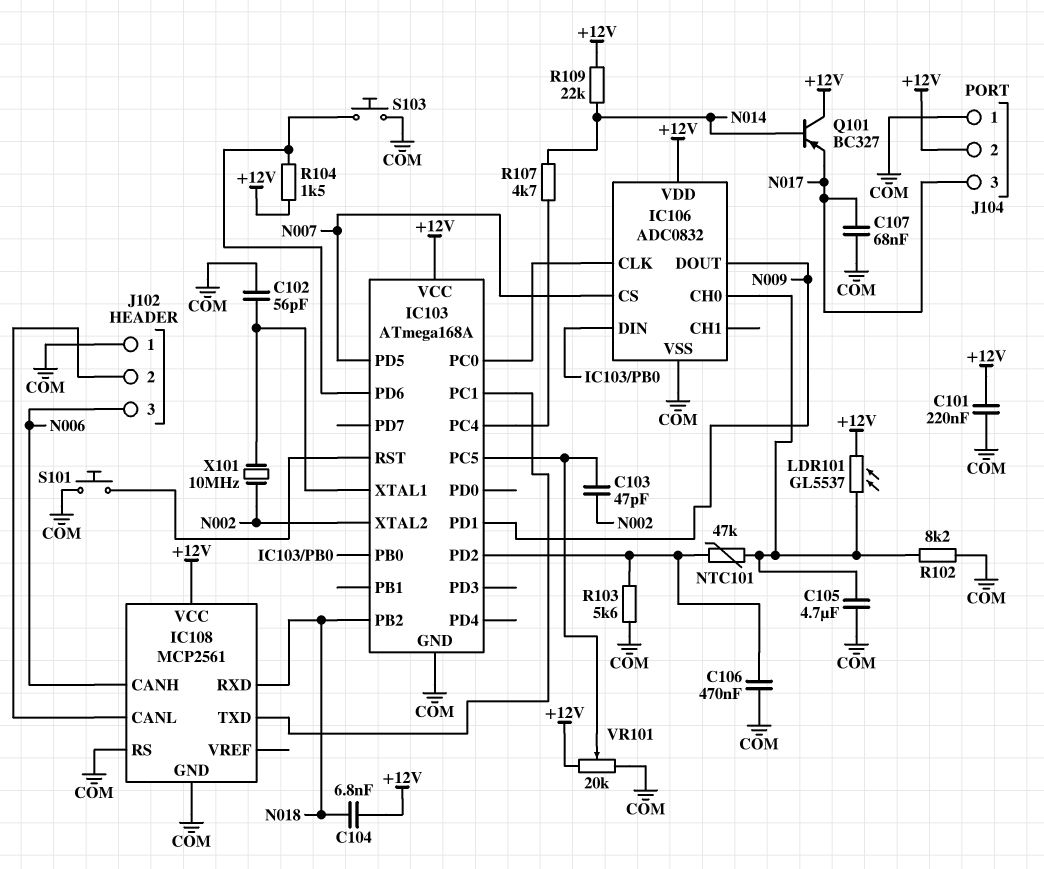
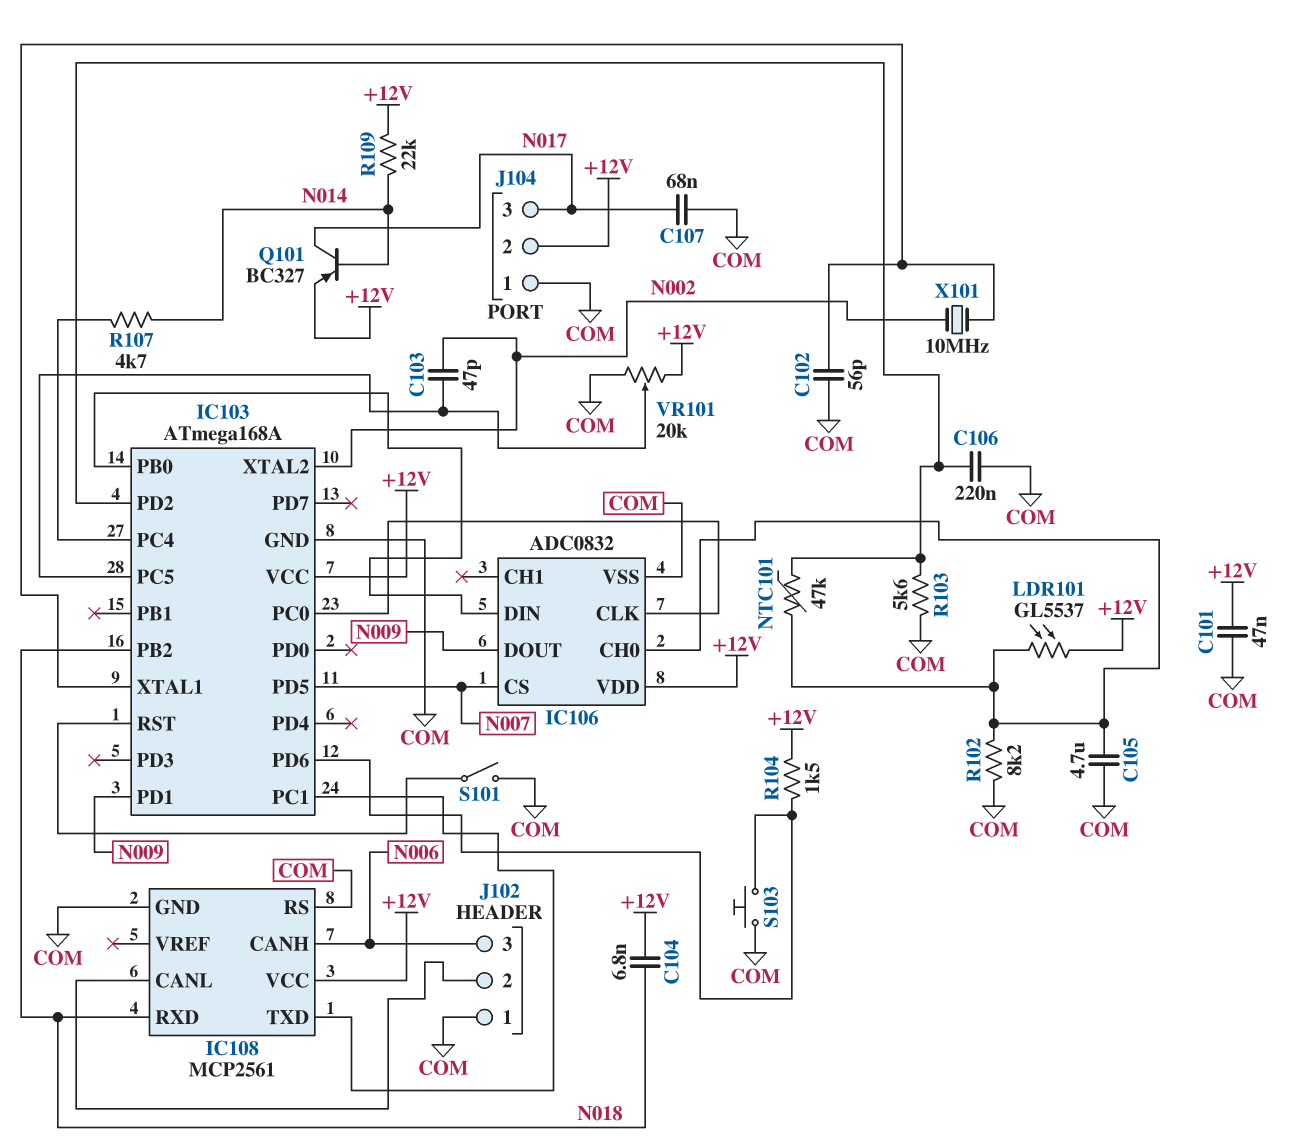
C101: 220nF (+12V, COM) -> 47nF (+12V, COM)
C106: 470nF (COM, IC103/PD2) -> 220nF (COM, IC103/PD2)
Q101: PNP BC327 (B N014, C +12V, E N017) -> PNP BC327 (B N014, C N017, E +12V)
S101: button (COM, IC103/RST) -> switch (COM, IC103/RST)

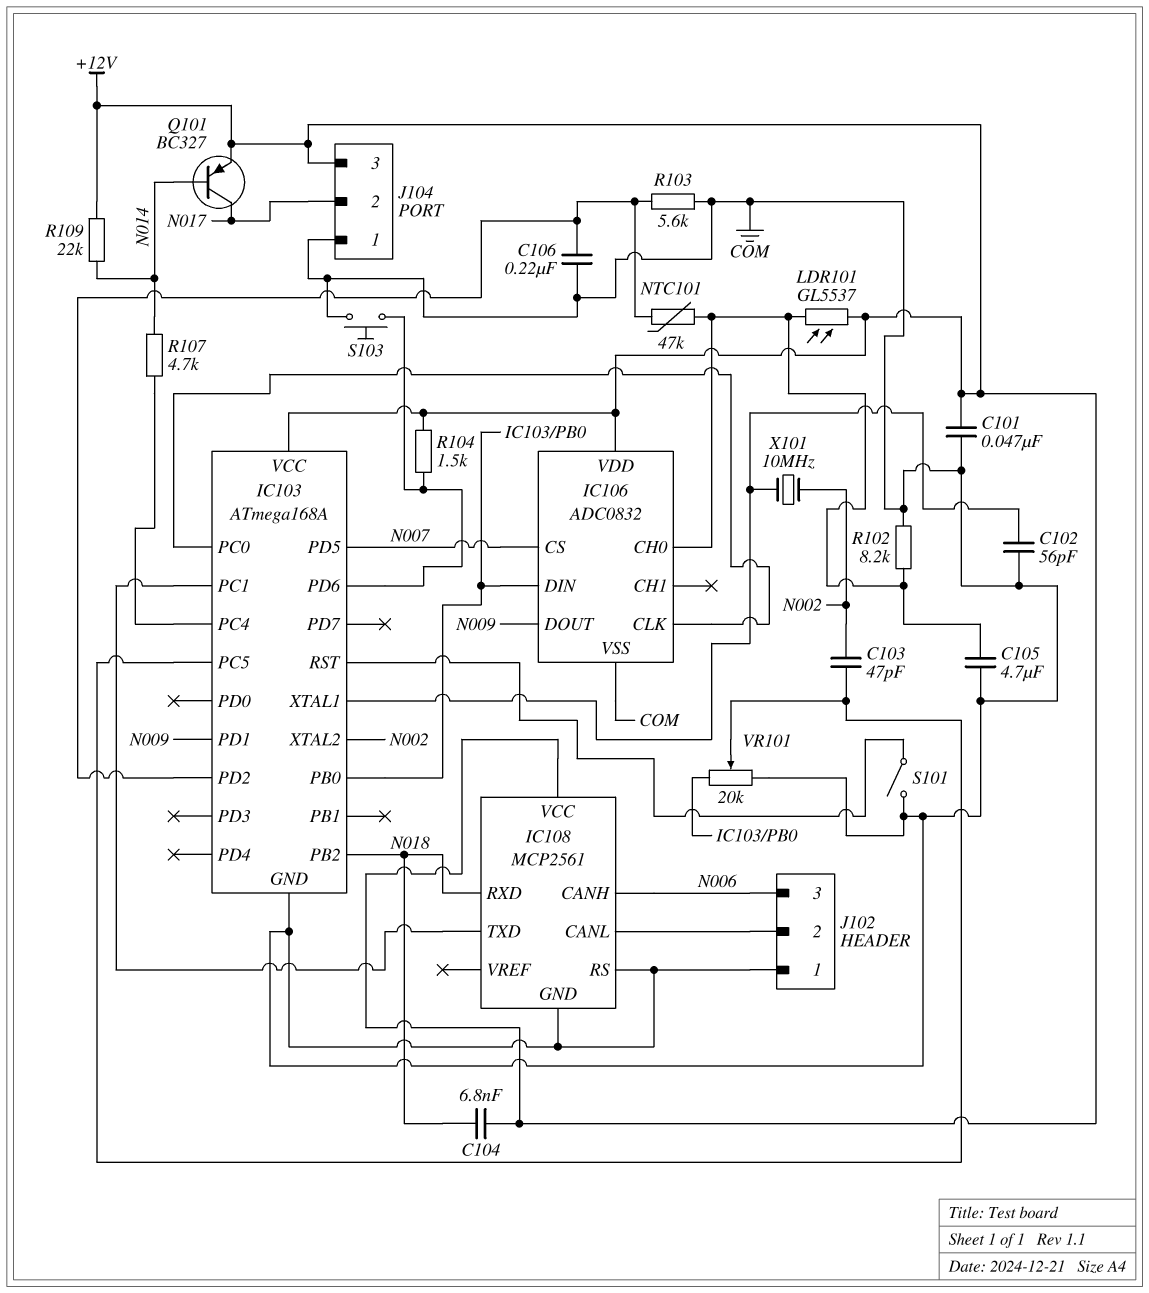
C107: 68nF (COM, N017) -> none
J104 pin 2: +12V -> N017
J104 pin 3: N017 -> +12V
VR101: 20k (+12V, COM, wiper IC103/PC5) -> 20k (COM, IC103/PB0, wiper IC103/PC5)

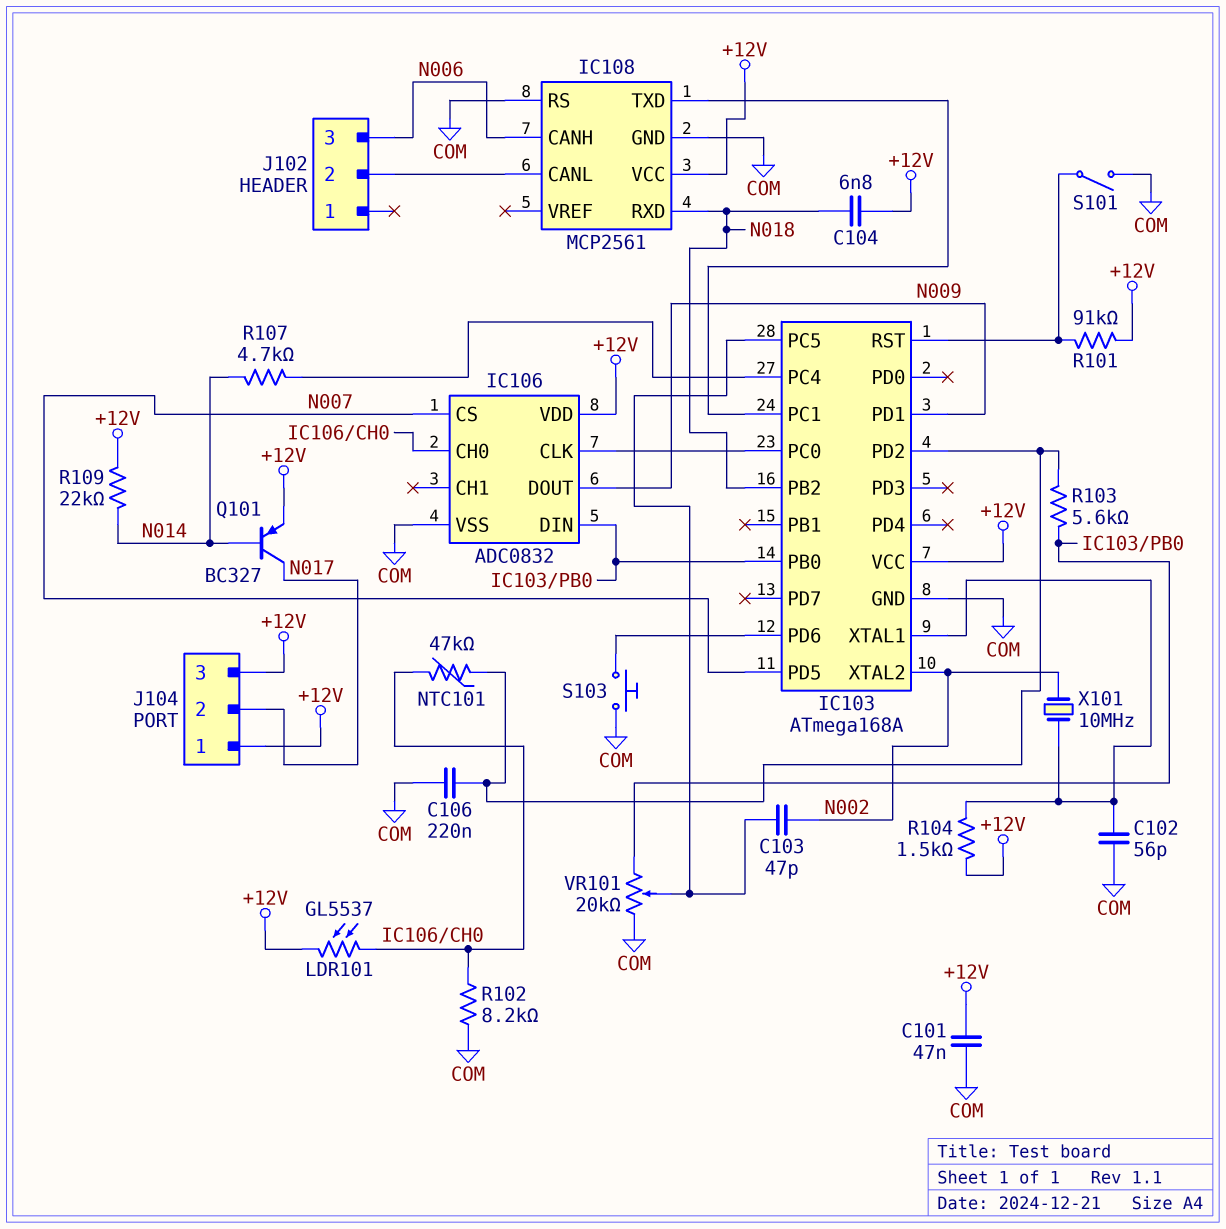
C105: 4.7uF (COM, IC106/CH0) -> none
J102 pin 1: COM -> none
J104 pin 1: COM -> +12V
R101: none -> 91k (+12V, IC103/RST)
R103: 5.6k (COM, IC103/PD2) -> 5.6k (IC103/PB0, IC103/PD2)
R104: 1.5k (+12V, IC103/PD6) -> 1.5k (+12V, IC103/XTAL1)

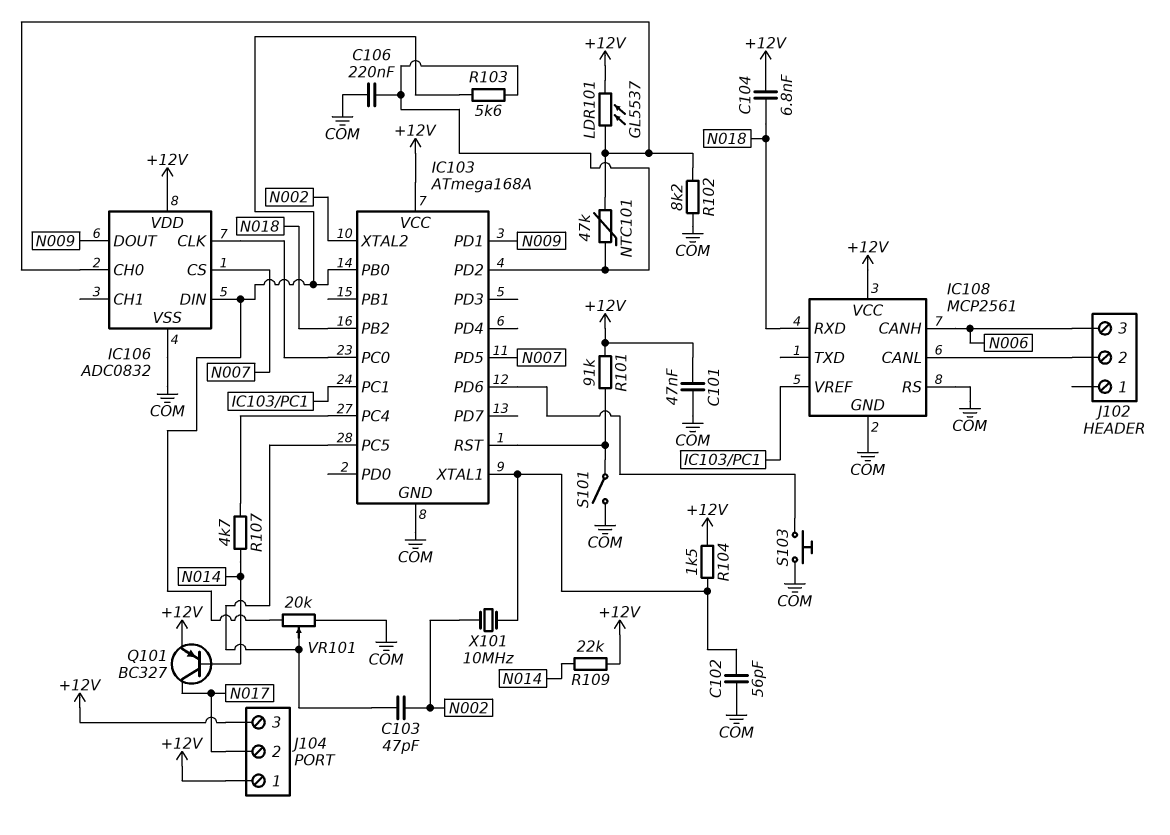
IC108 pin TXD: IC103/PC1 -> none
IC108 pin VREF: none -> IC103/PC1

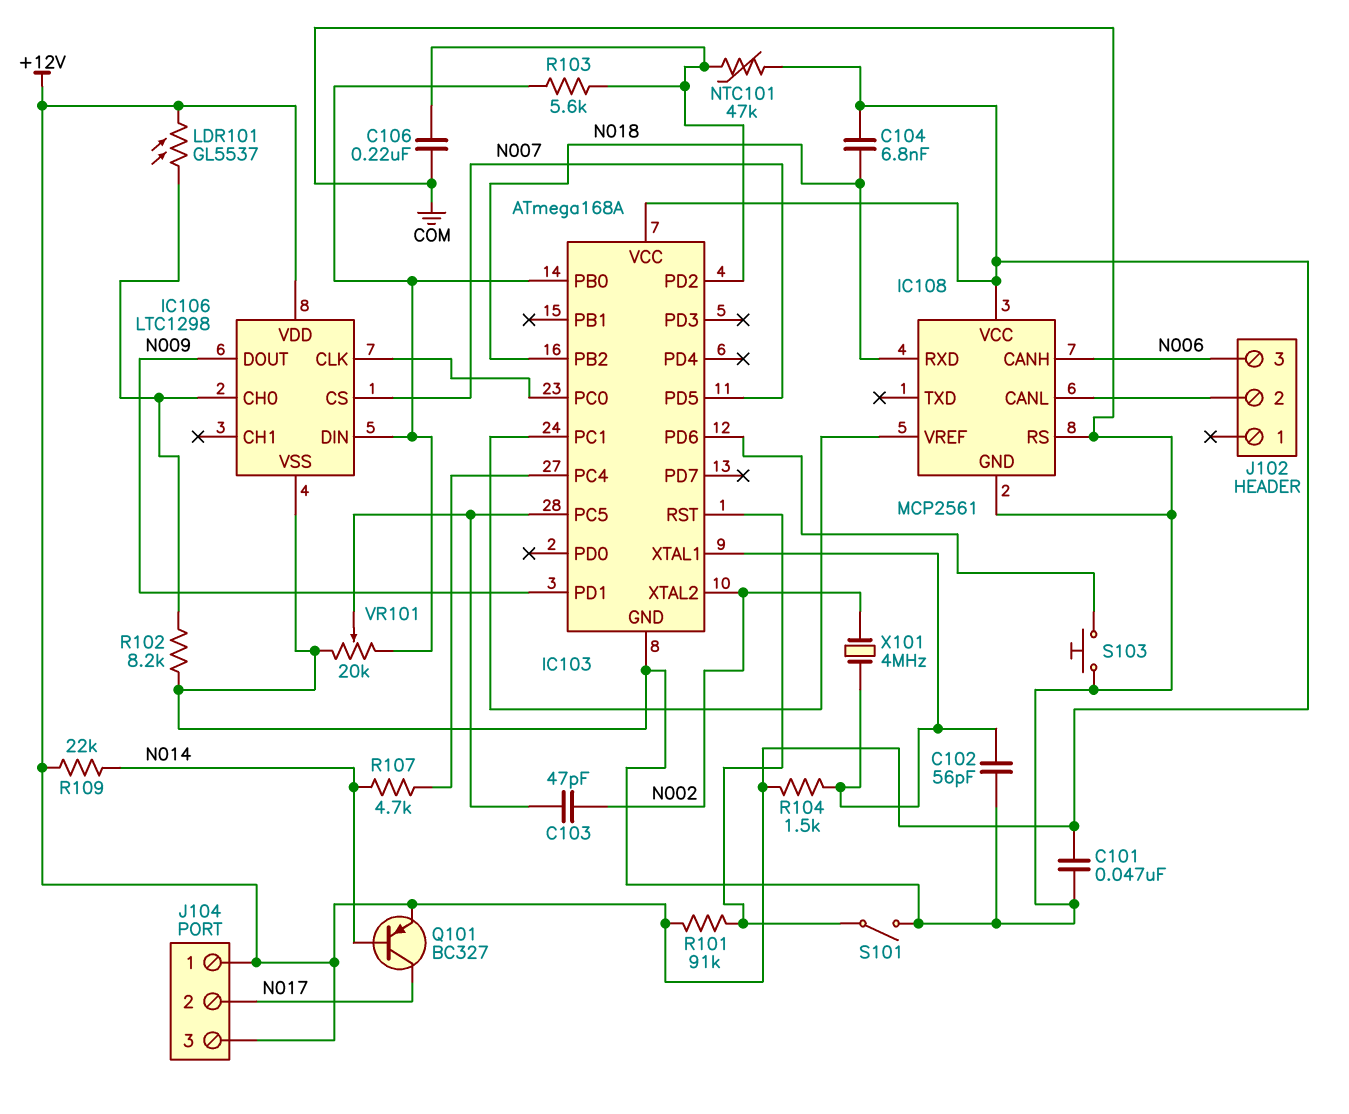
IC106: ADC0832 -> LTC1298
NTC101: 47k (IC103/PD2, IC106/CH0) -> 47k (+12V, IC103/PD2)
X101: 10MHz (IC103/XTAL1, N002) -> 4MHz (IC103/XTAL1, N002)

